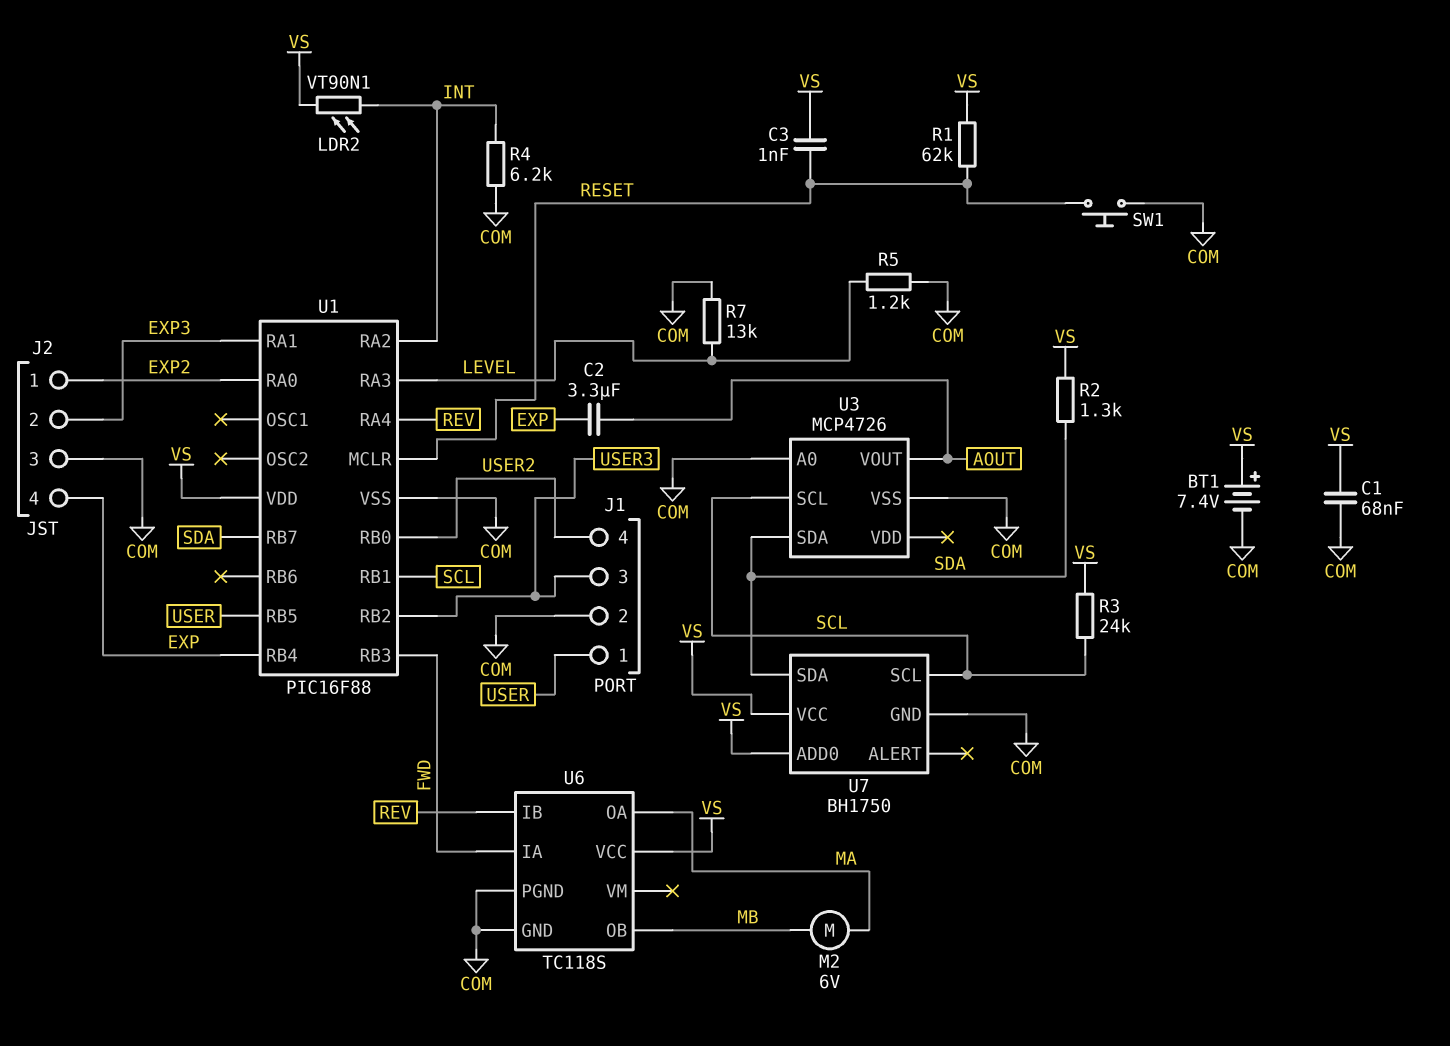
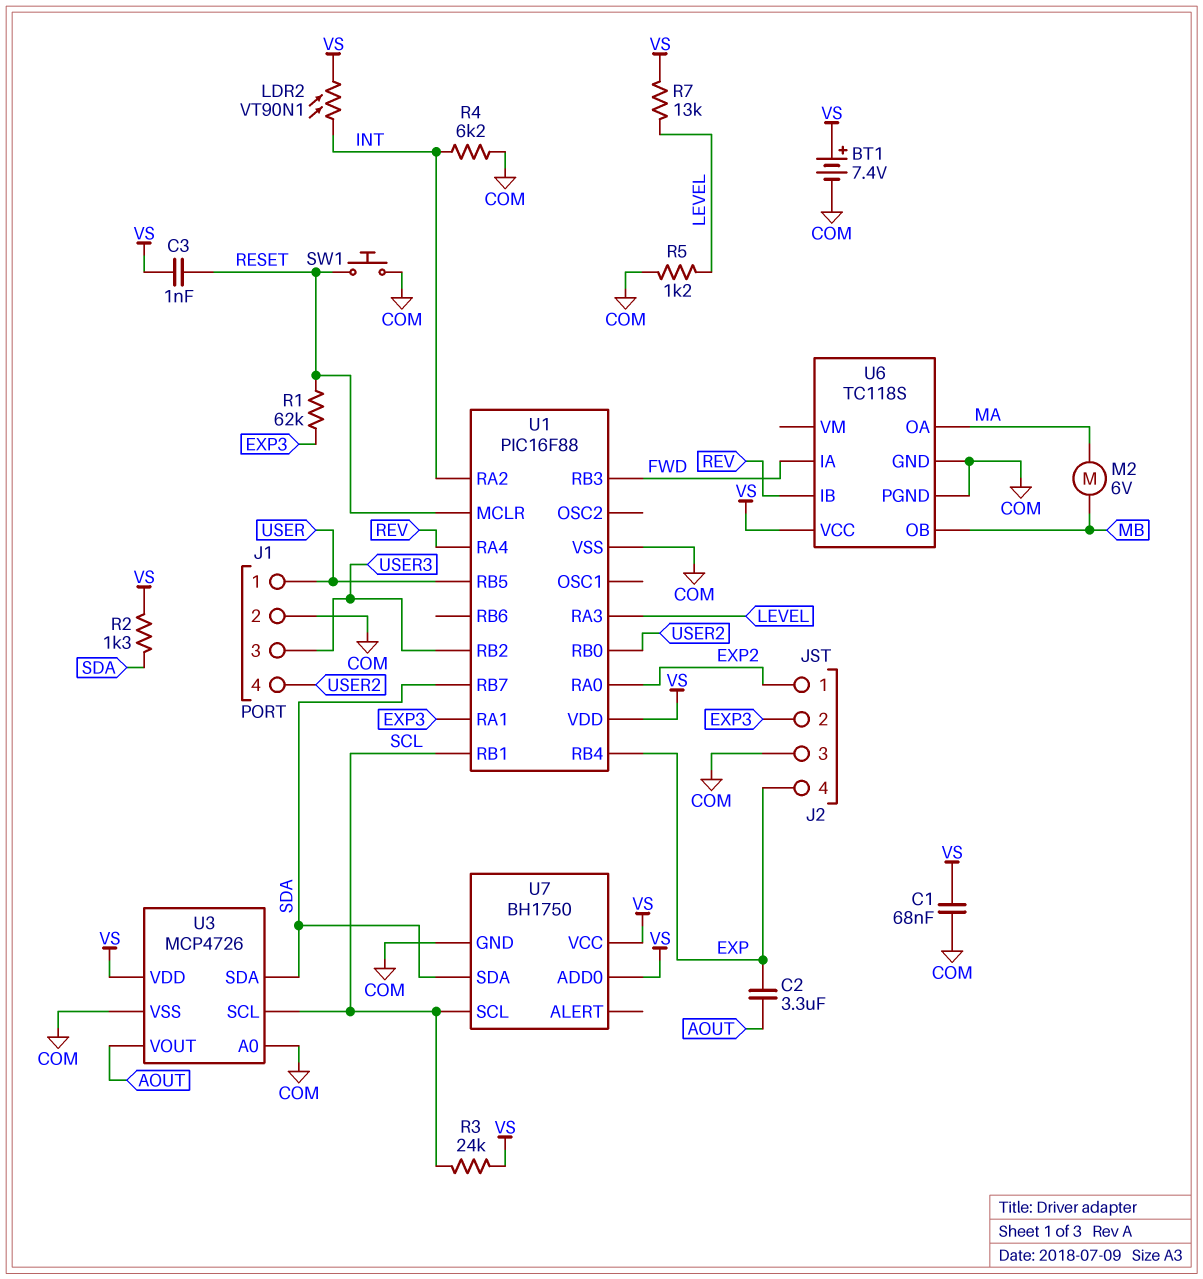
R1: 62k (RESET, VS) -> 62k (EXP3, RESET)
R7: 13k (COM, LEVEL) -> 13k (LEVEL, VS)
U3 pin VDD: none -> VS

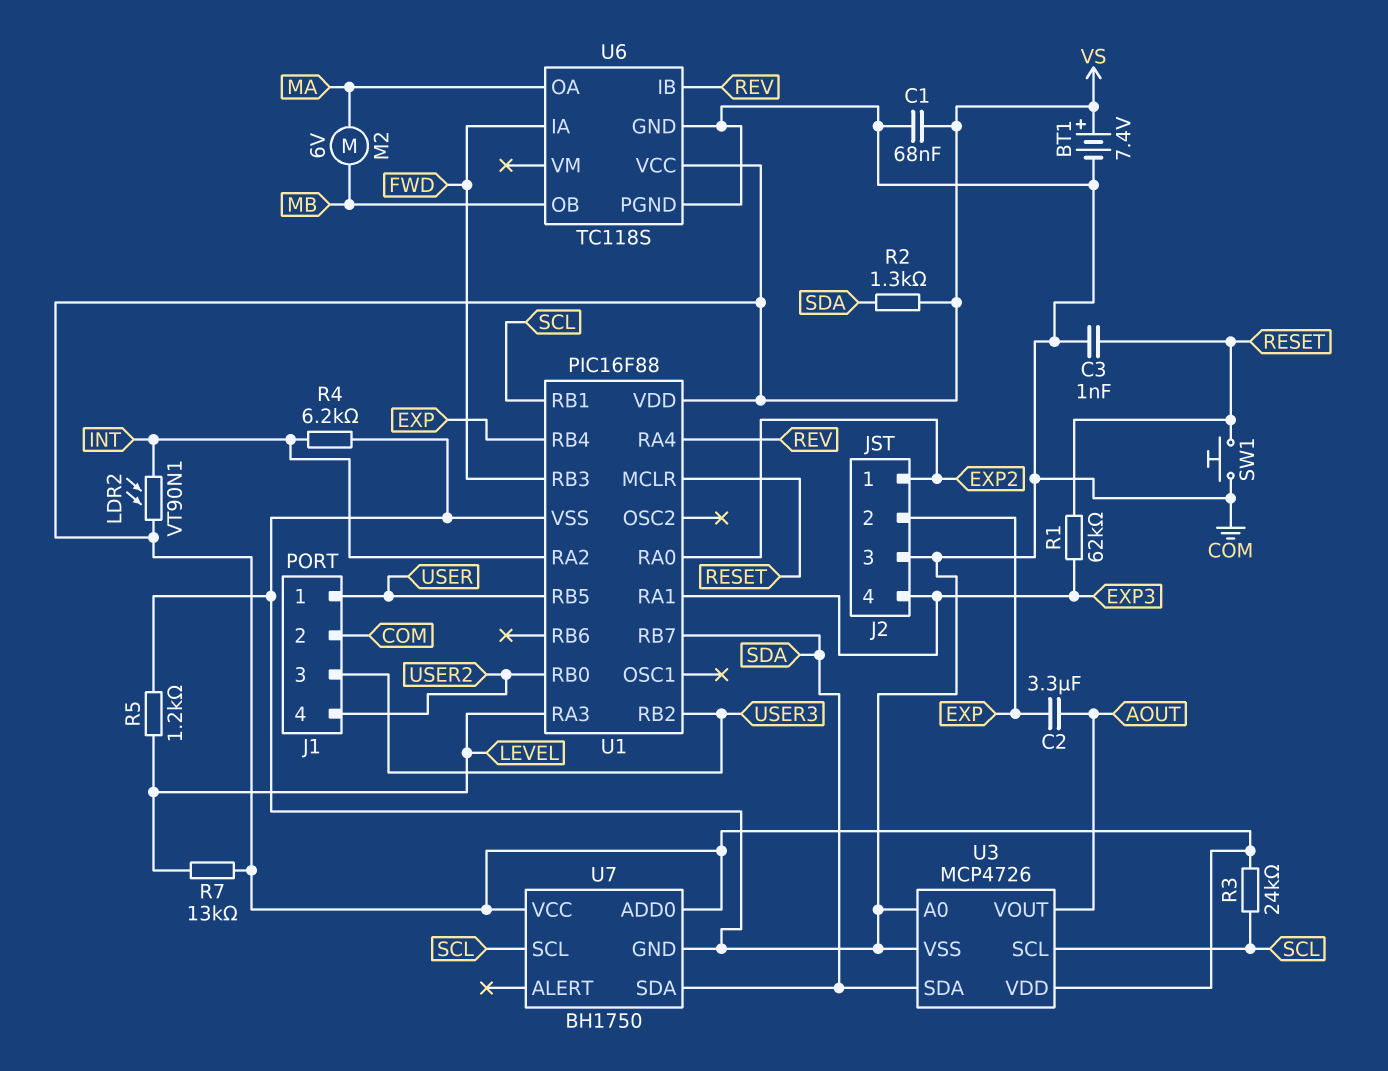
C3: 1nF (RESET, VS) -> 1nF (COM, RESET)
J2 pin 2: EXP3 -> EXP
J2 pin 4: EXP -> EXP3

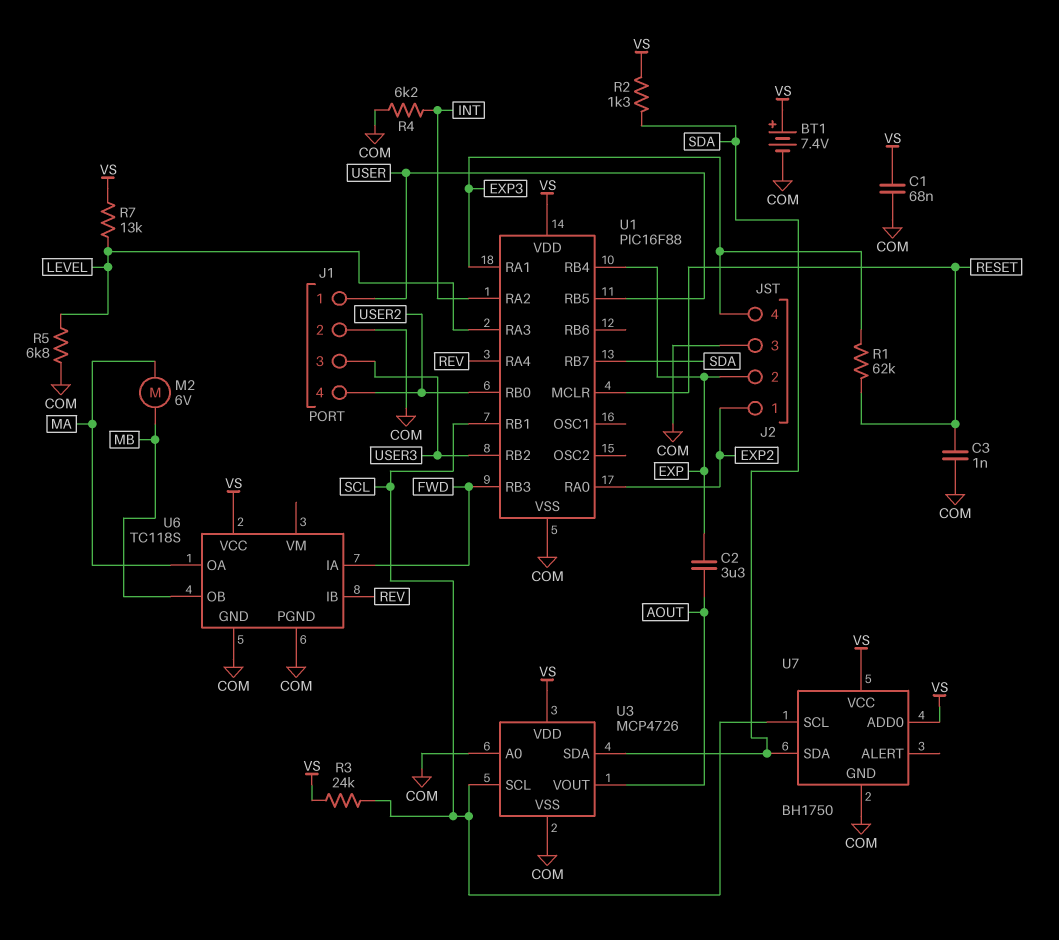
LDR2: VT90N1 (INT, VS) -> none
R5: 1.2k (COM, LEVEL) -> 6.8k (COM, LEVEL)
SW1: button (COM, RESET) -> none

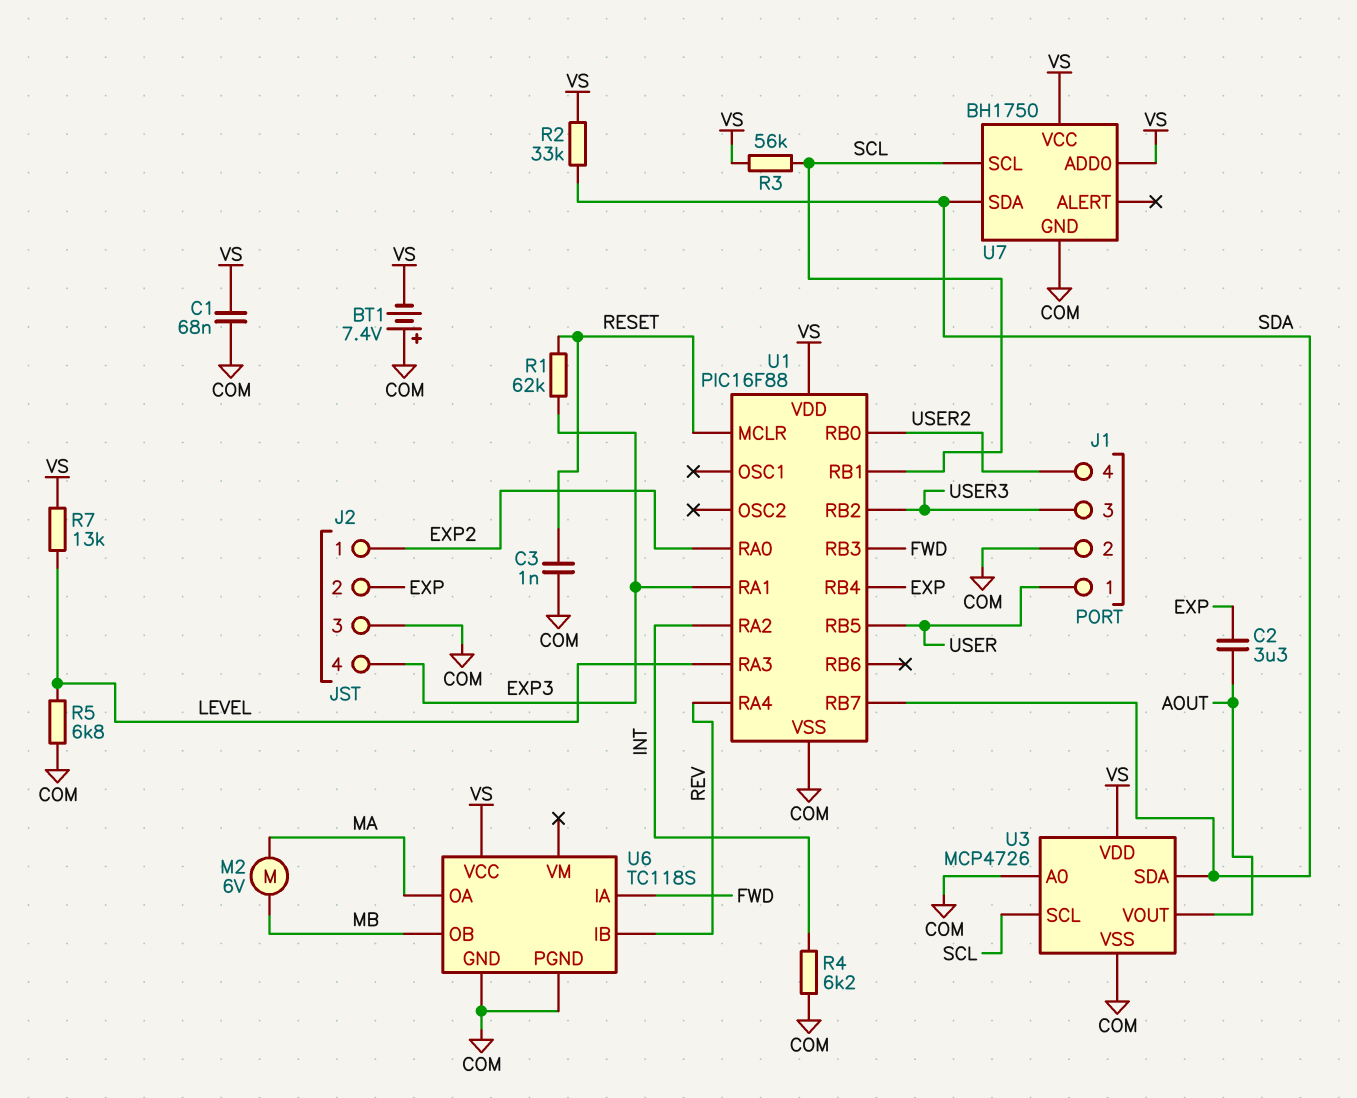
BT1: 7.4V (plus VS, minus COM) -> 7.4V (plus COM, minus VS)
R2: 1.3k (SDA, VS) -> 33k (SDA, VS)
R3: 24k (SCL, VS) -> 56k (SCL, VS)

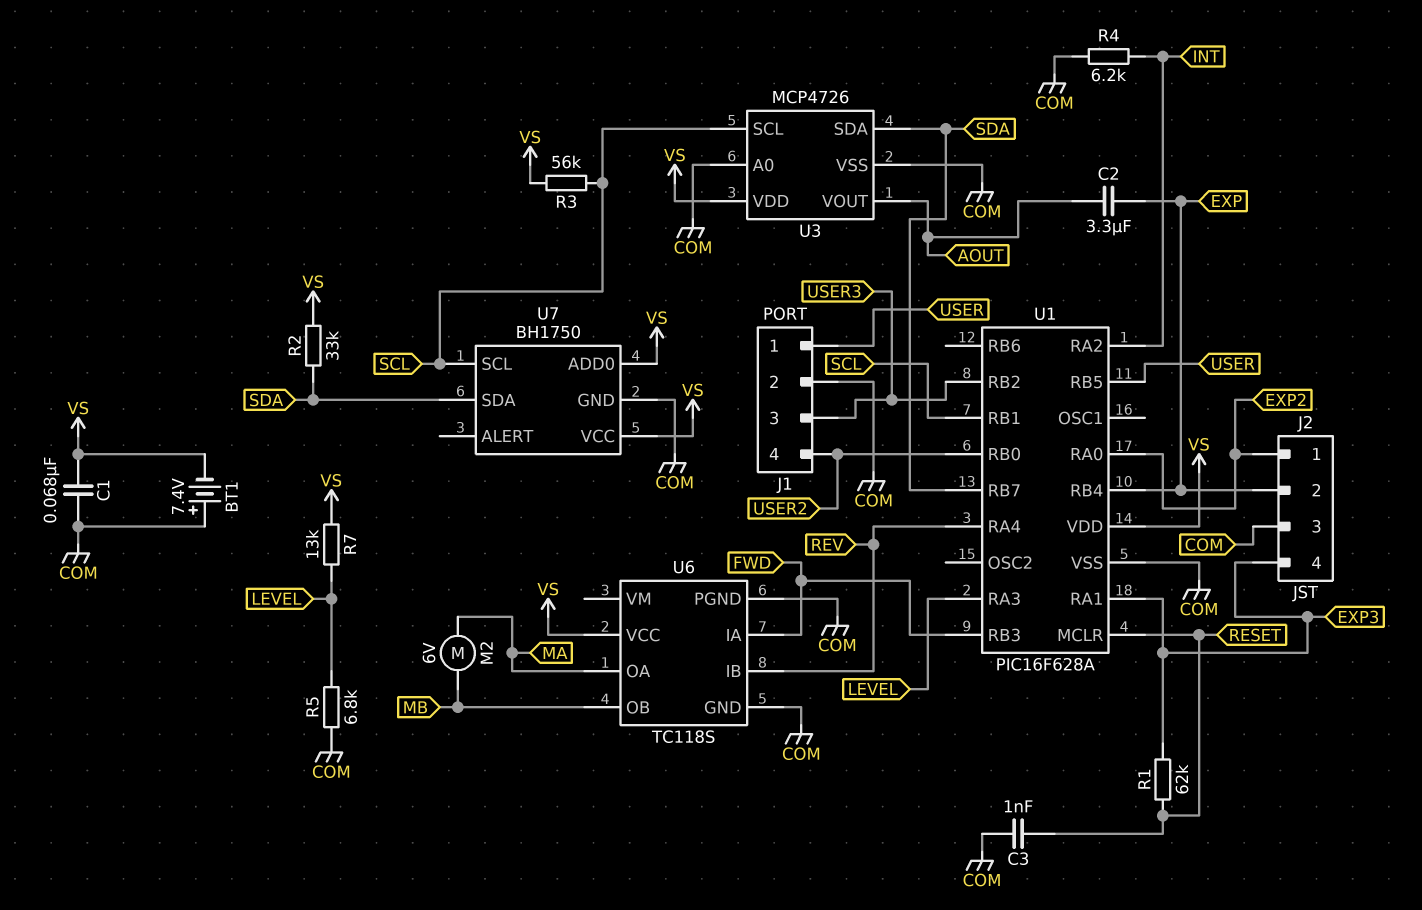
U1: PIC16F88 -> PIC16F628A

